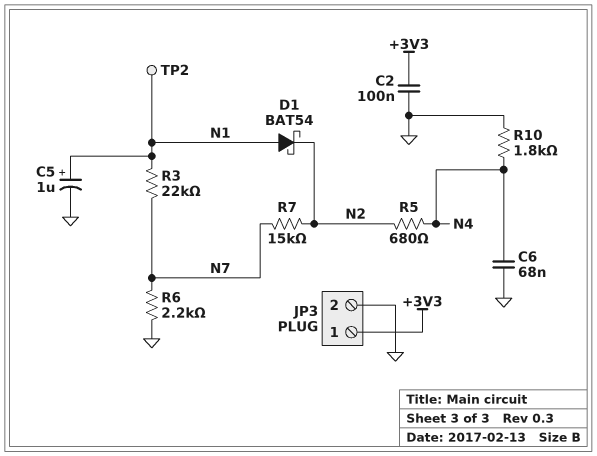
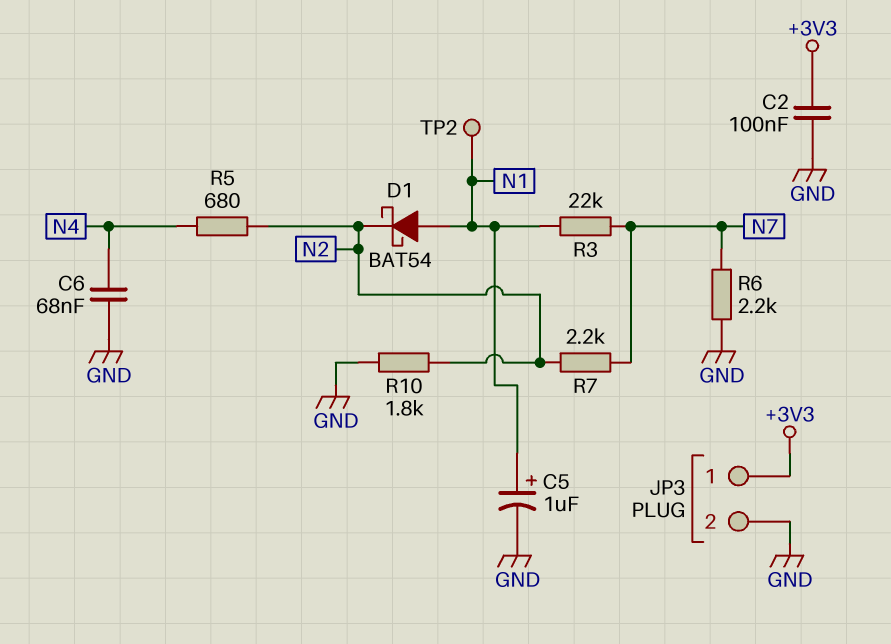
R7: 15k (N2, N7) -> 2.2k (N2, N7)
R10: 1.8k (GND, N4) -> 1.8k (GND, N2)

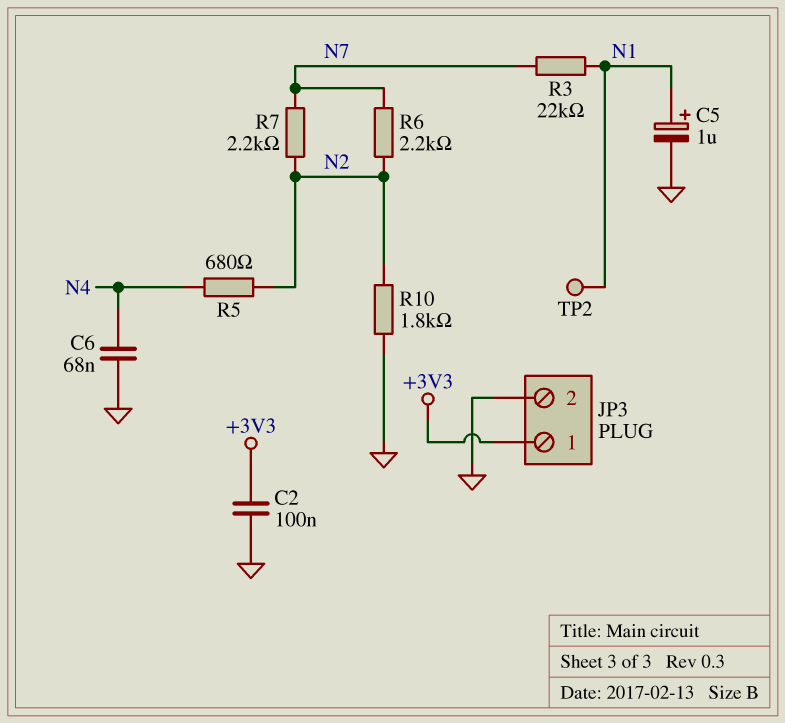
D1: schottky BAT54 (A N1, K N2) -> none
R6: 2.2k (GND, N7) -> 2.2k (N2, N7)

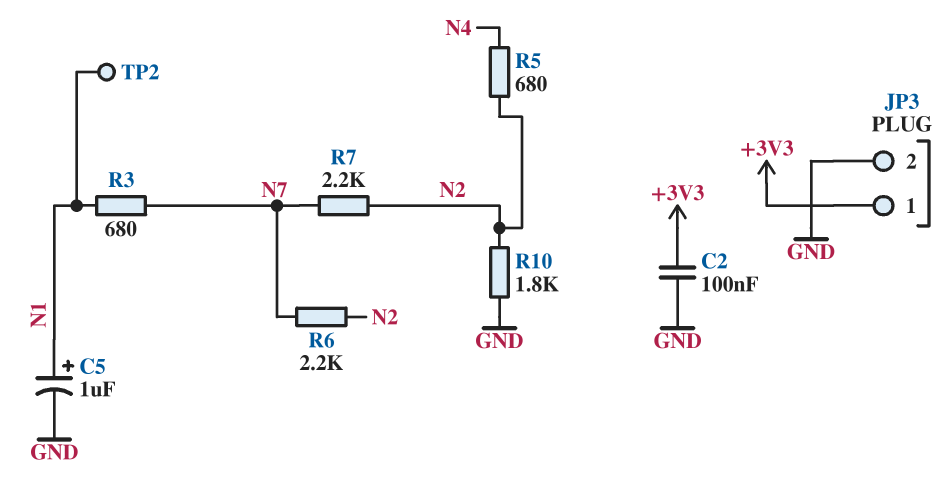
C6: 68nF (GND, N4) -> none
R3: 22k (N1, N7) -> 680 (N1, N7)

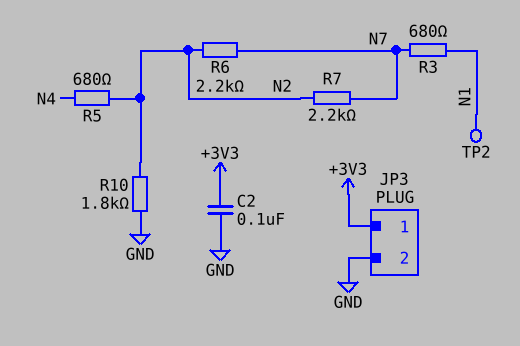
C5: 1uF (plus N1, minus GND) -> none

